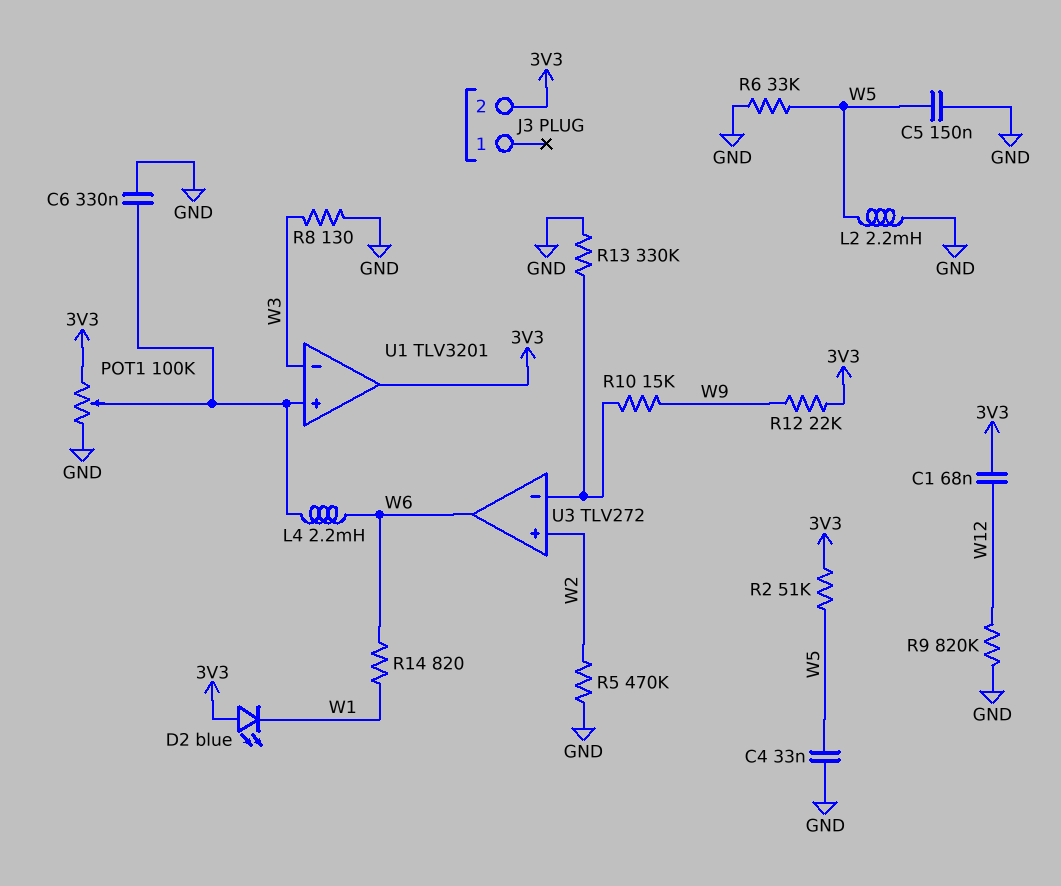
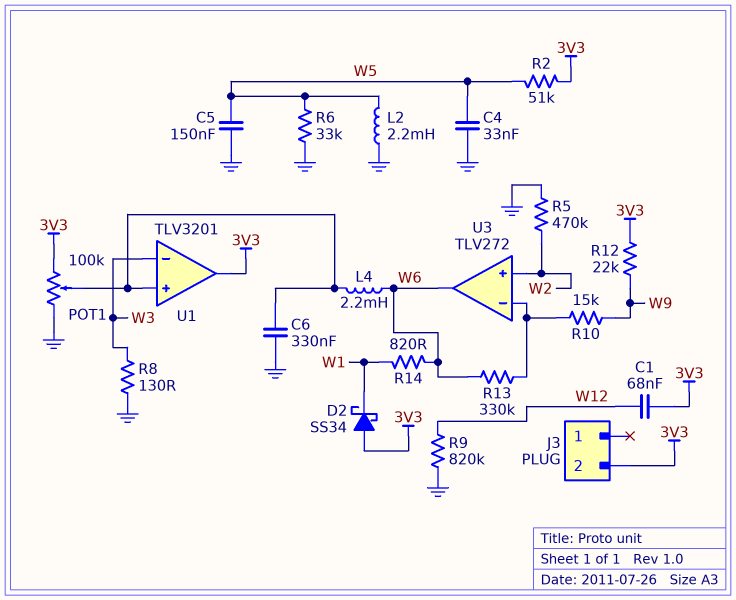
D2: LED blue (A 3V3, K W1) -> schottky SS34 (A 3V3, K W1)
R13: 330k (GND, U3/in-) -> 330k (U3/in-, W6)

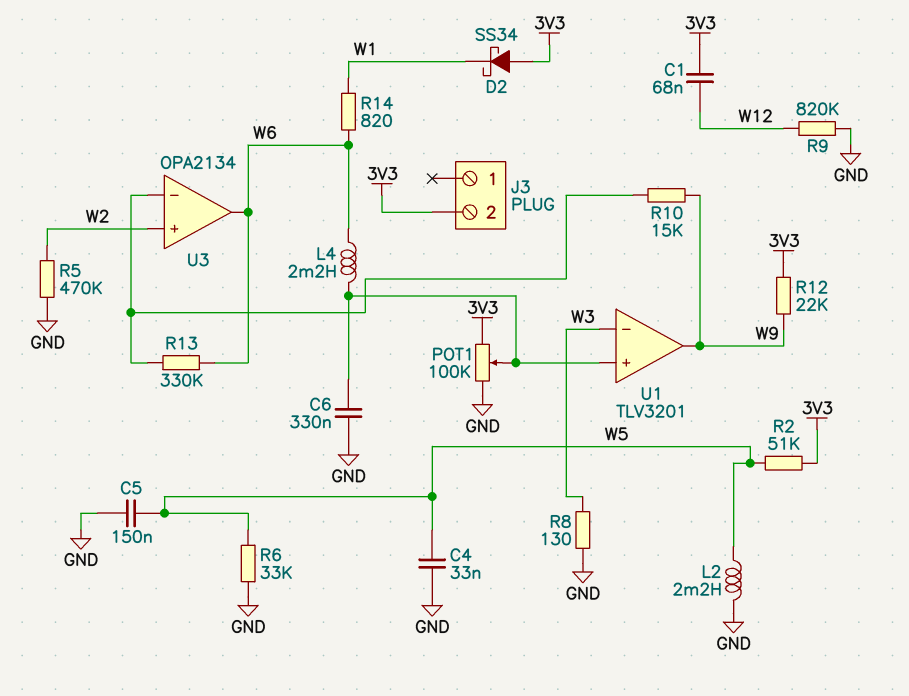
U1 pin out: 3V3 -> W9
U3: TLV272 -> OPA2134

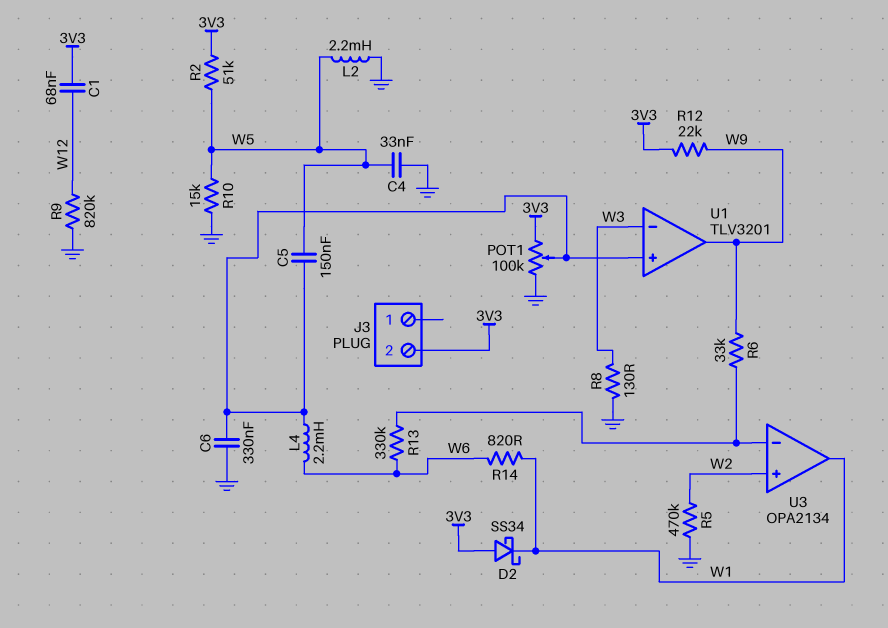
C5: 150nF (GND, W5) -> 150nF (U1/in+, W5)
R6: 33k (GND, W5) -> 33k (U3/in-, W9)
R10: 15k (U3/in-, W9) -> 15k (GND, W5)
U3 pin out: W6 -> W1

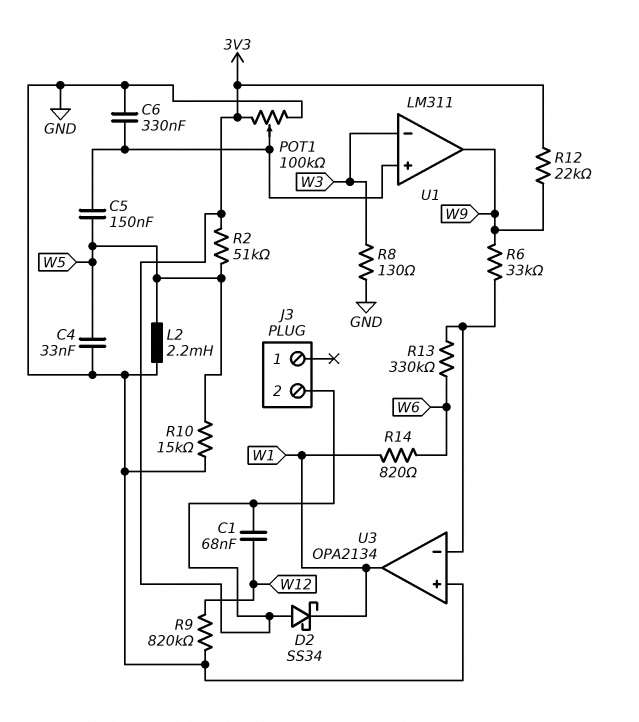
L4: 2.2mH (U1/in+, W6) -> none
R5: 470k (GND, W2) -> none
U1: TLV3201 -> LM311
U3 pin in+: W2 -> GND

